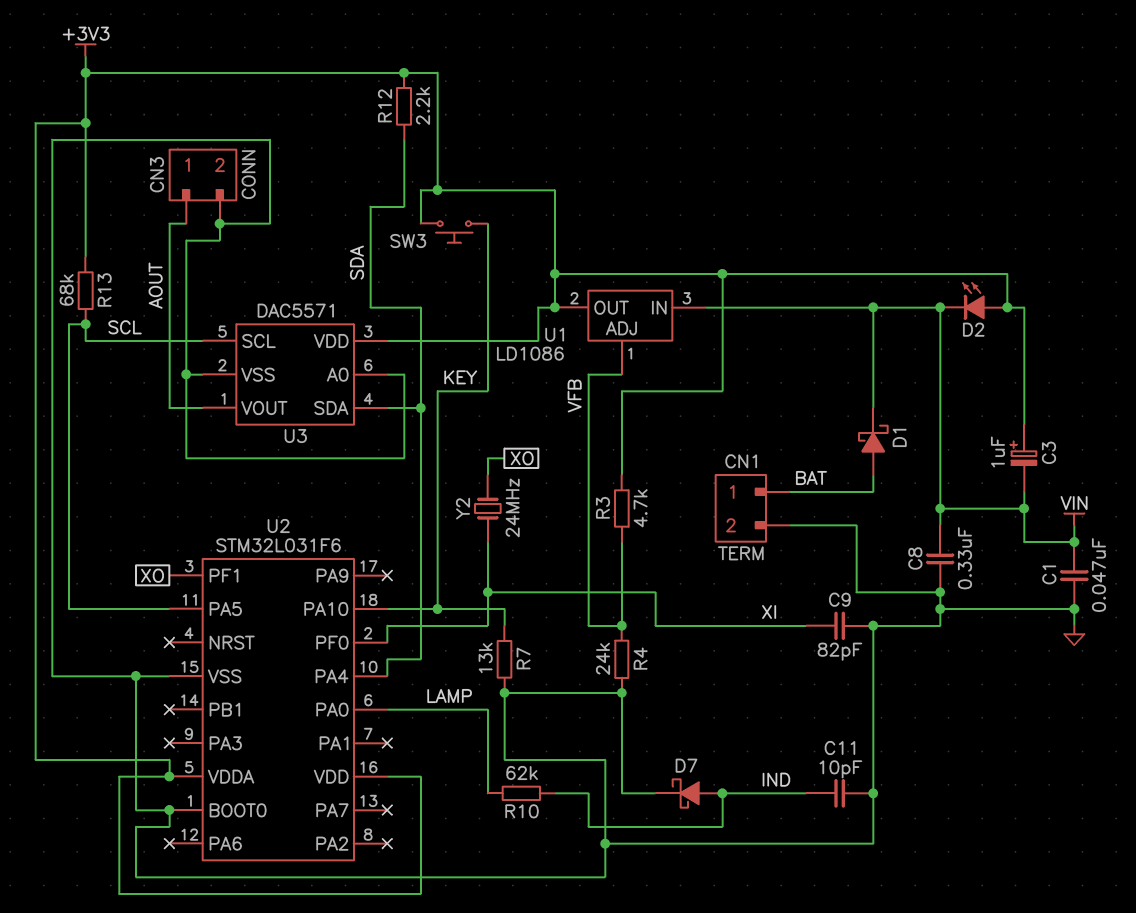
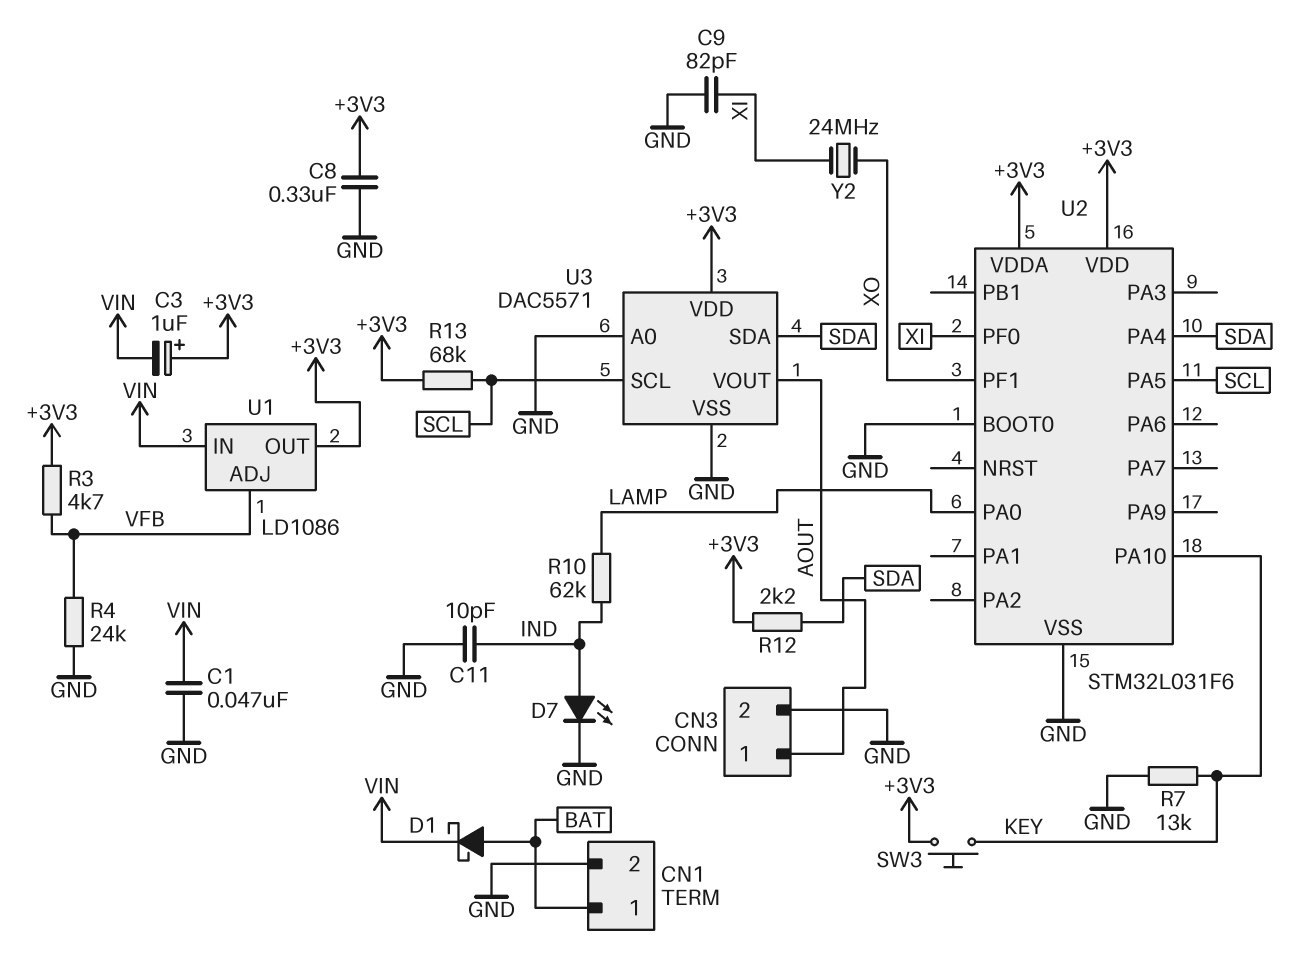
C8: 330nF (GND, VIN) -> 330nF (+3V3, GND)
D2: LED (A +3V3, K VIN) -> none
D7: schottky (A IND, K GND) -> LED (A IND, K GND)

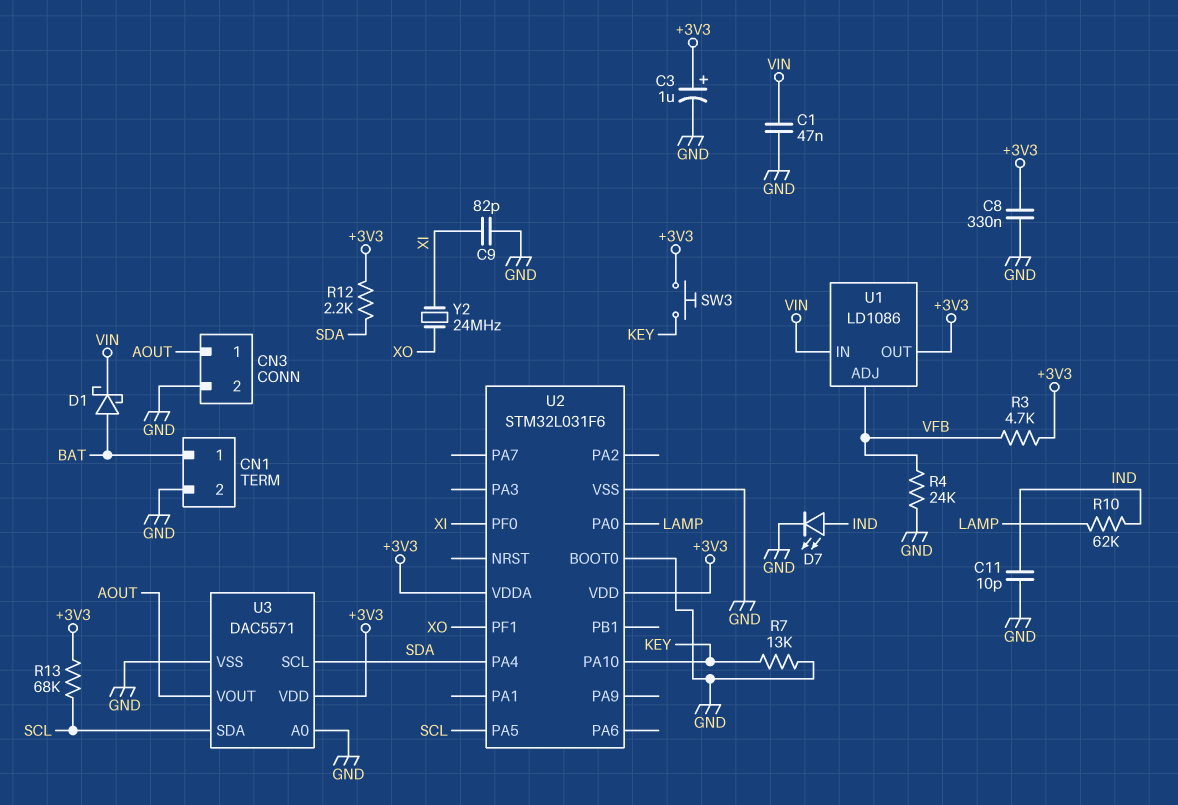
C3: 1uF (plus +3V3, minus VIN) -> 1uF (plus +3V3, minus GND)
U3 pin SCL: SCL -> SDA
U3 pin SDA: SDA -> SCL

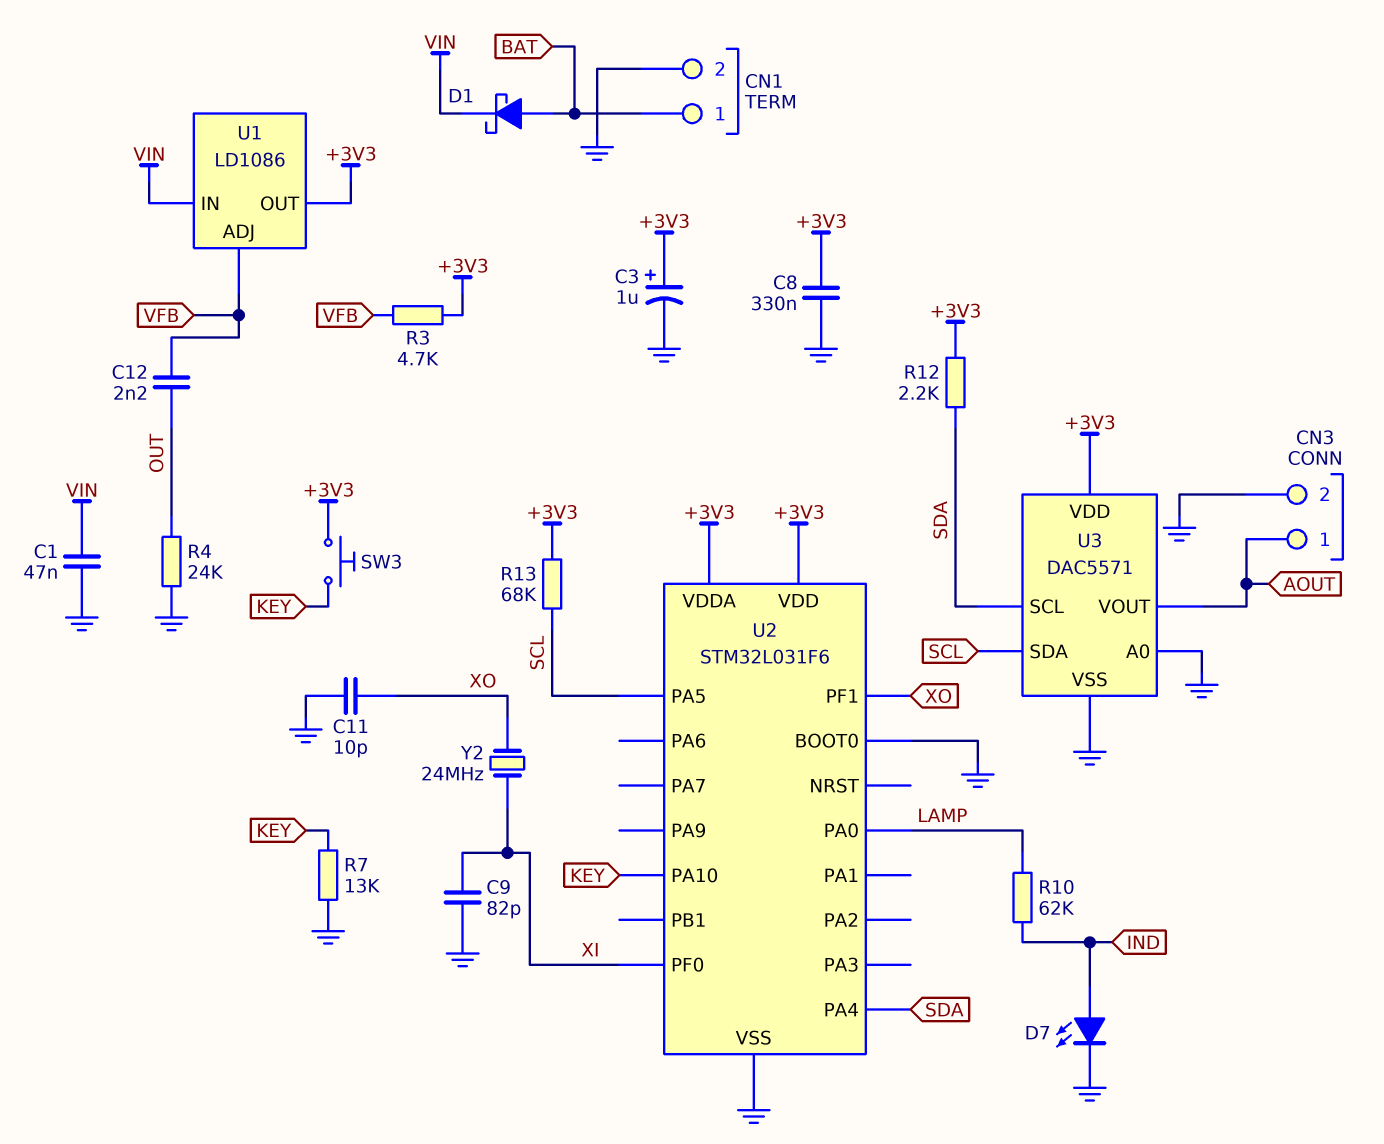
C11: 10pF (GND, IND) -> 10pF (GND, XO)
C12: none -> 2.2nF (OUT, VFB)
R4: 24k (GND, VFB) -> 24k (GND, OUT)

